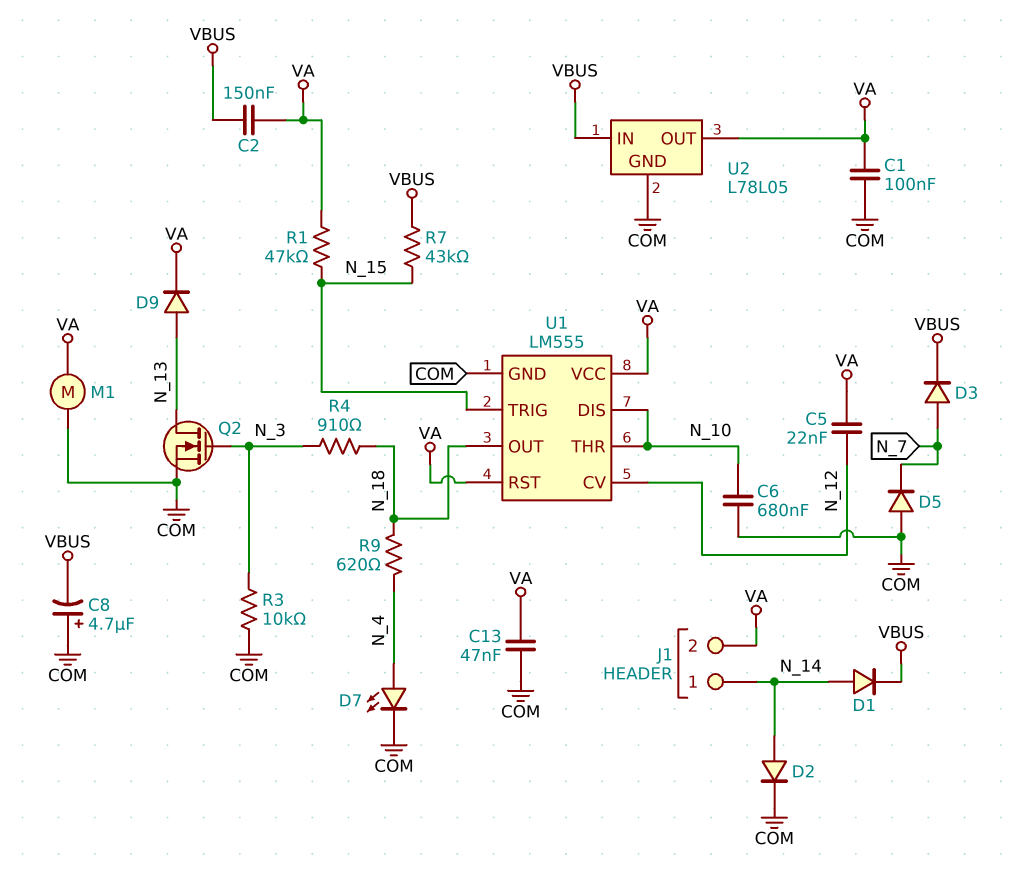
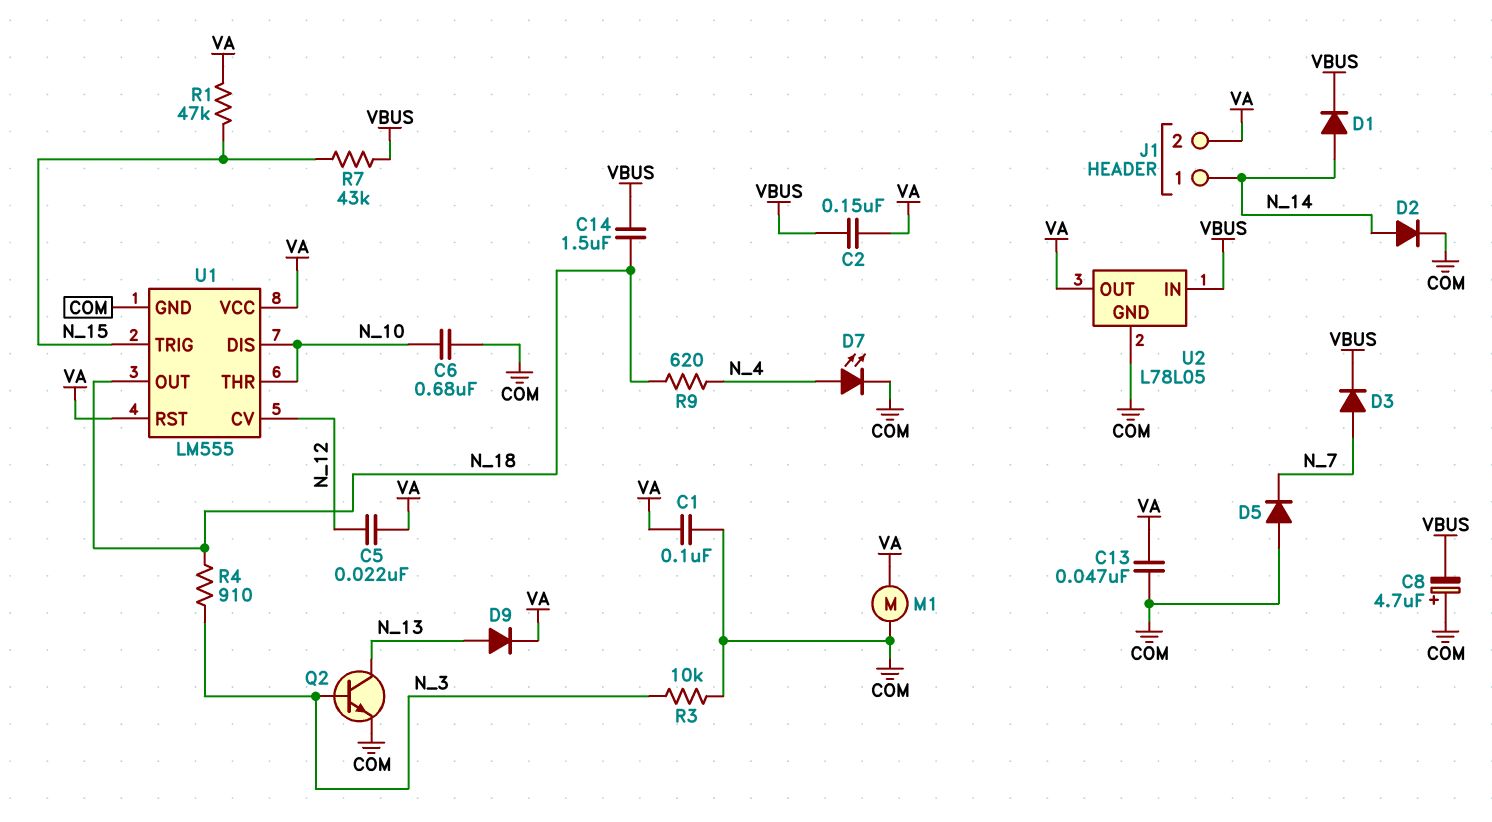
C14: none -> 1.5uF (N_18, VBUS)
Q2: NMOS (G N_3, D N_13, S COM) -> NPN (B N_3, C N_13, E COM)

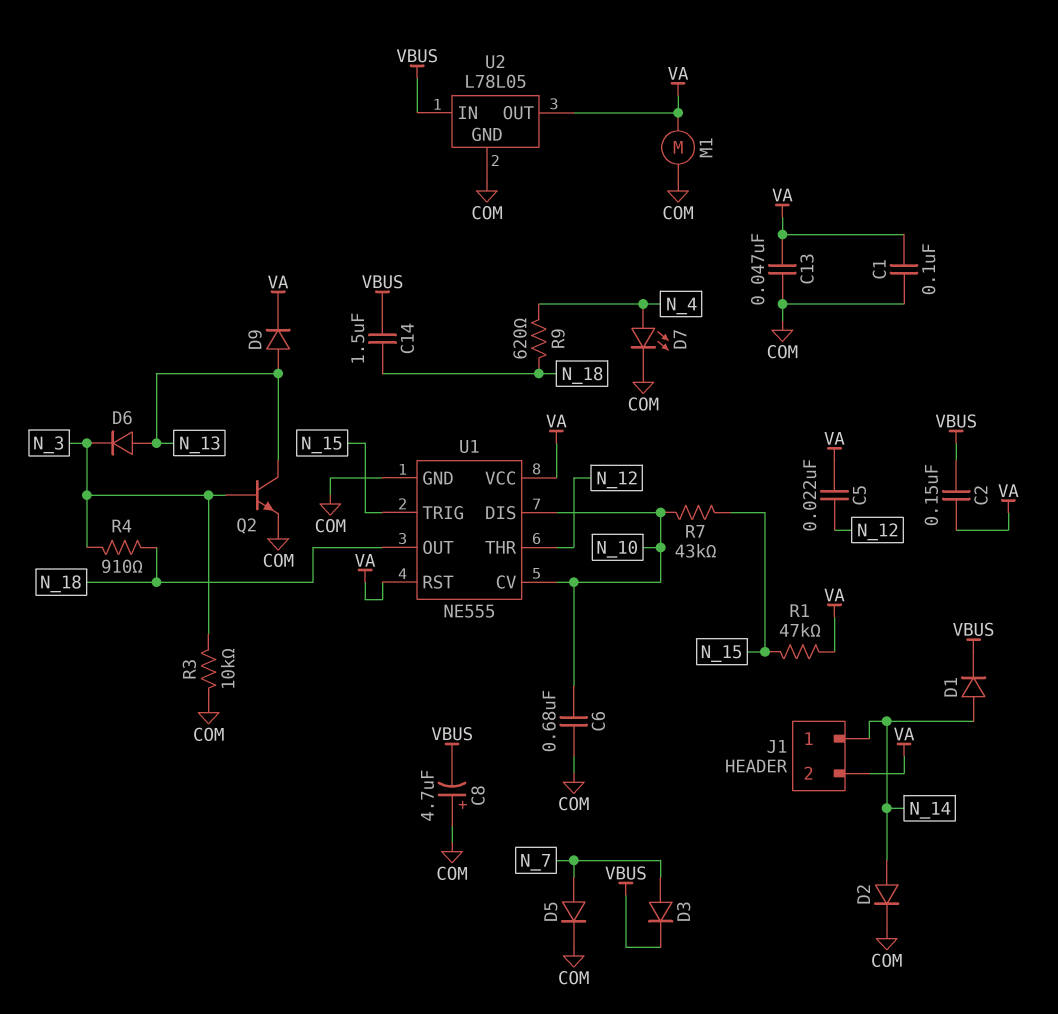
D5: diode (A COM, K N_7) -> diode (A N_7, K COM)
D6: none -> diode (A N_13, K N_3)
R7: 43k (N_15, VBUS) -> 43k (N_10, N_15)
U1: LM555 -> NE555
U1 pin CV: N_12 -> N_10
U1 pin THR: N_10 -> N_12

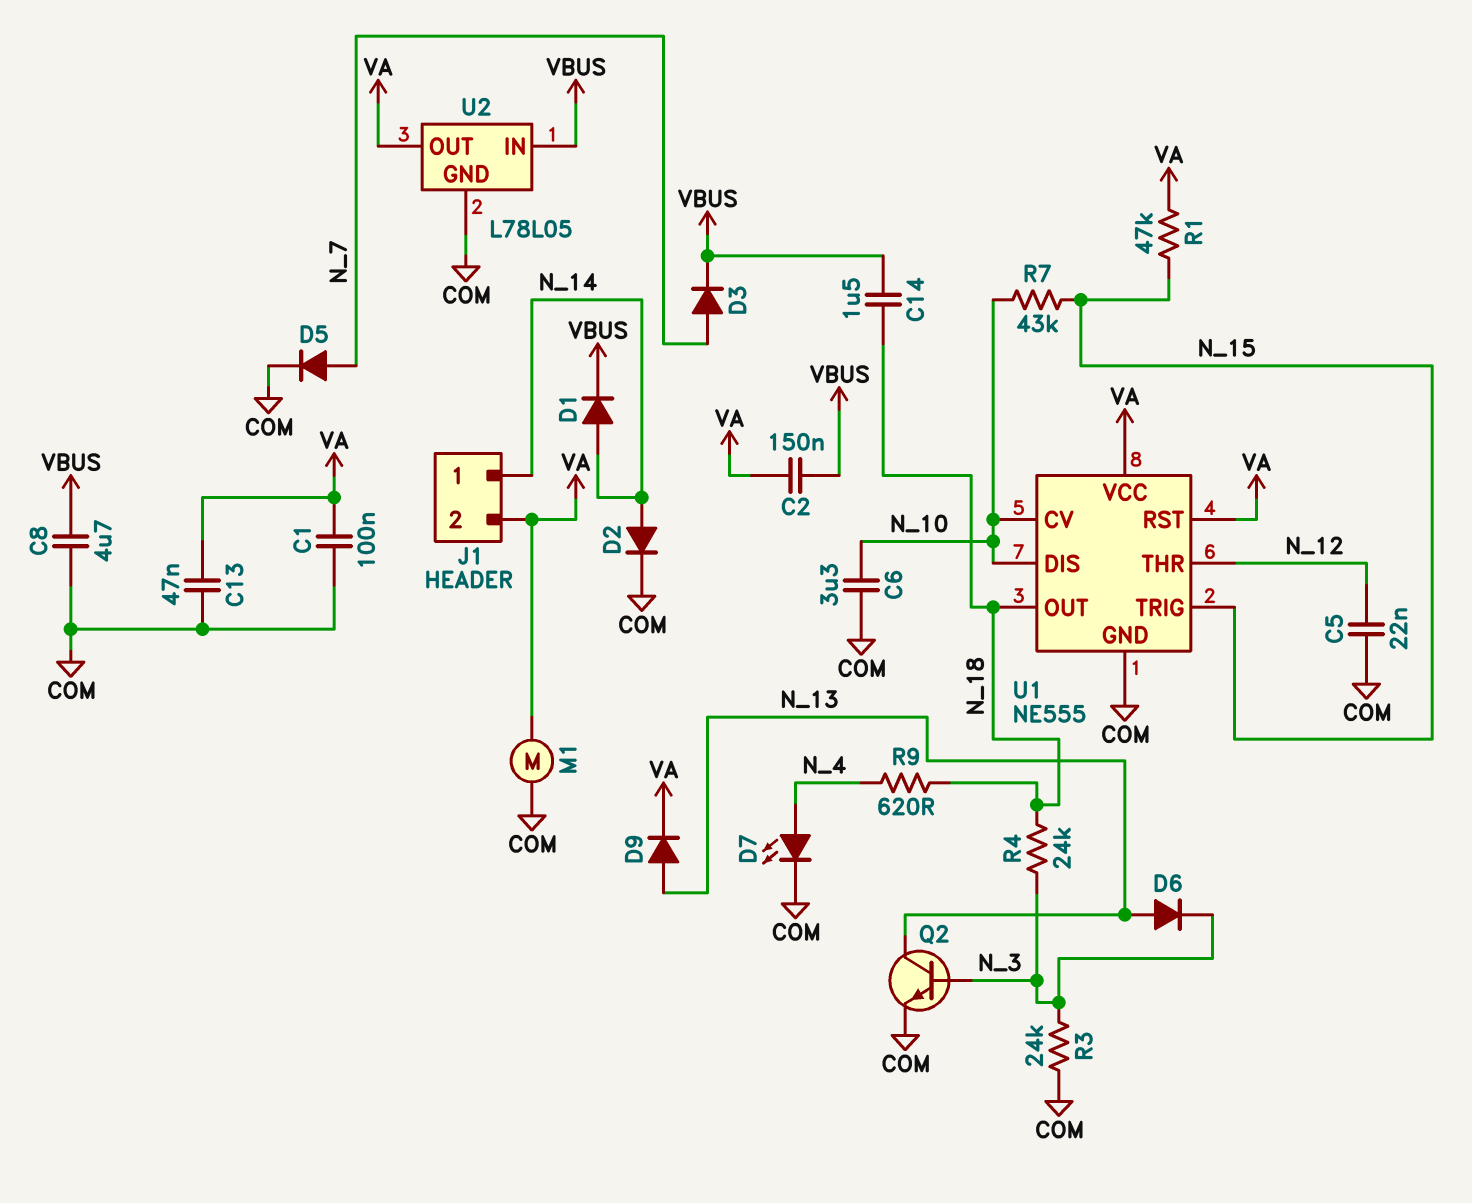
C5: 22nF (N_12, VA) -> 22nF (COM, N_12)
C6: 680nF (COM, N_10) -> 3.3uF (COM, N_10)
C8: 4.7uF (plus COM, minus VBUS) -> 4.7uF (COM, VBUS)
R3: 10k (COM, N_3) -> 24k (COM, N_3)
R4: 910 (N_3, N_18) -> 24k (N_3, N_18)

